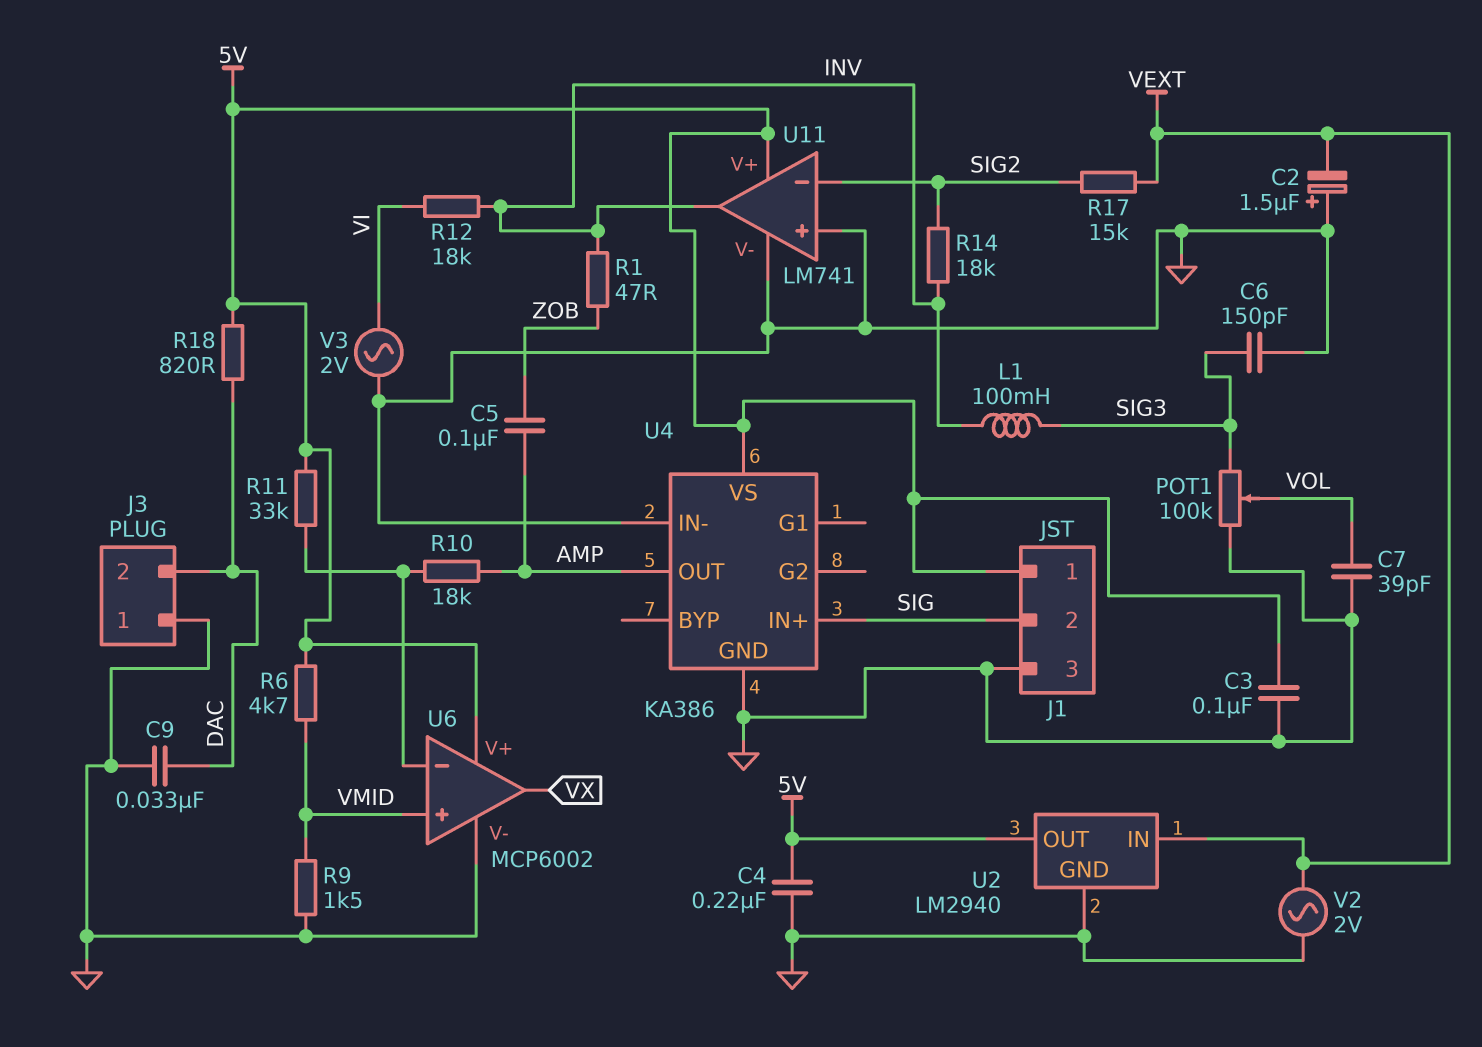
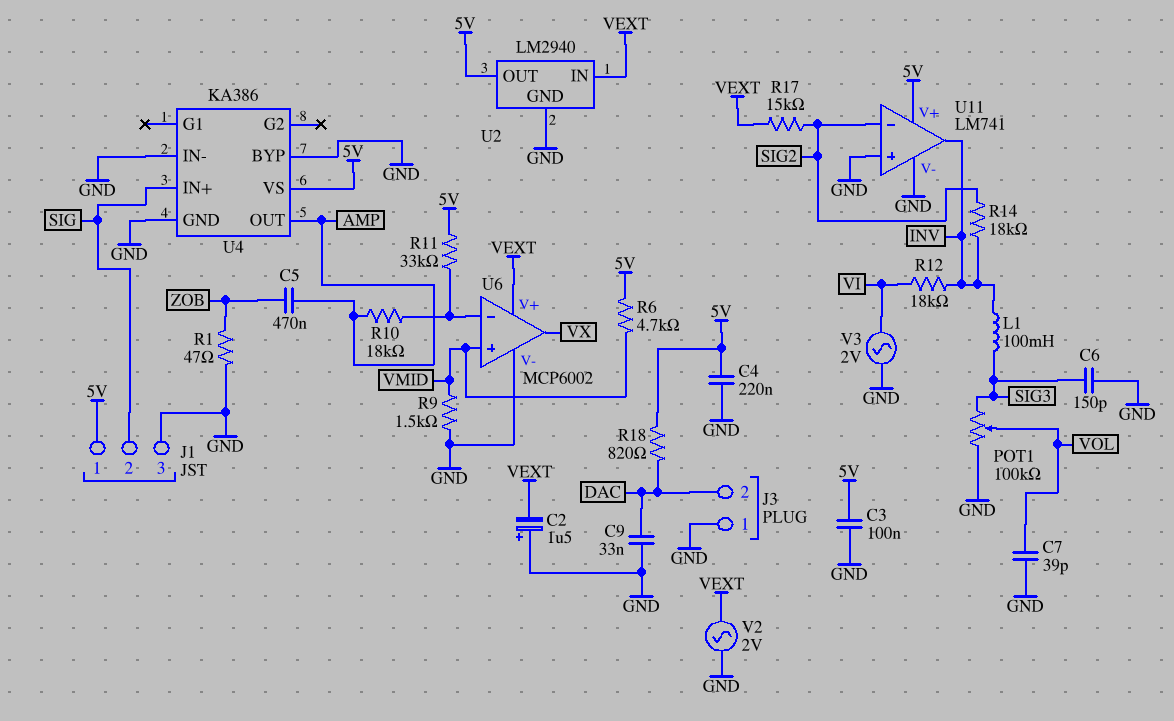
C5: 100nF (AMP, ZOB) -> 470nF (AMP, ZOB)
R1: 47 (INV, ZOB) -> 47 (GND, ZOB)
U4 pin BYP: none -> GND
U6 pin V+: 5V -> VEXT

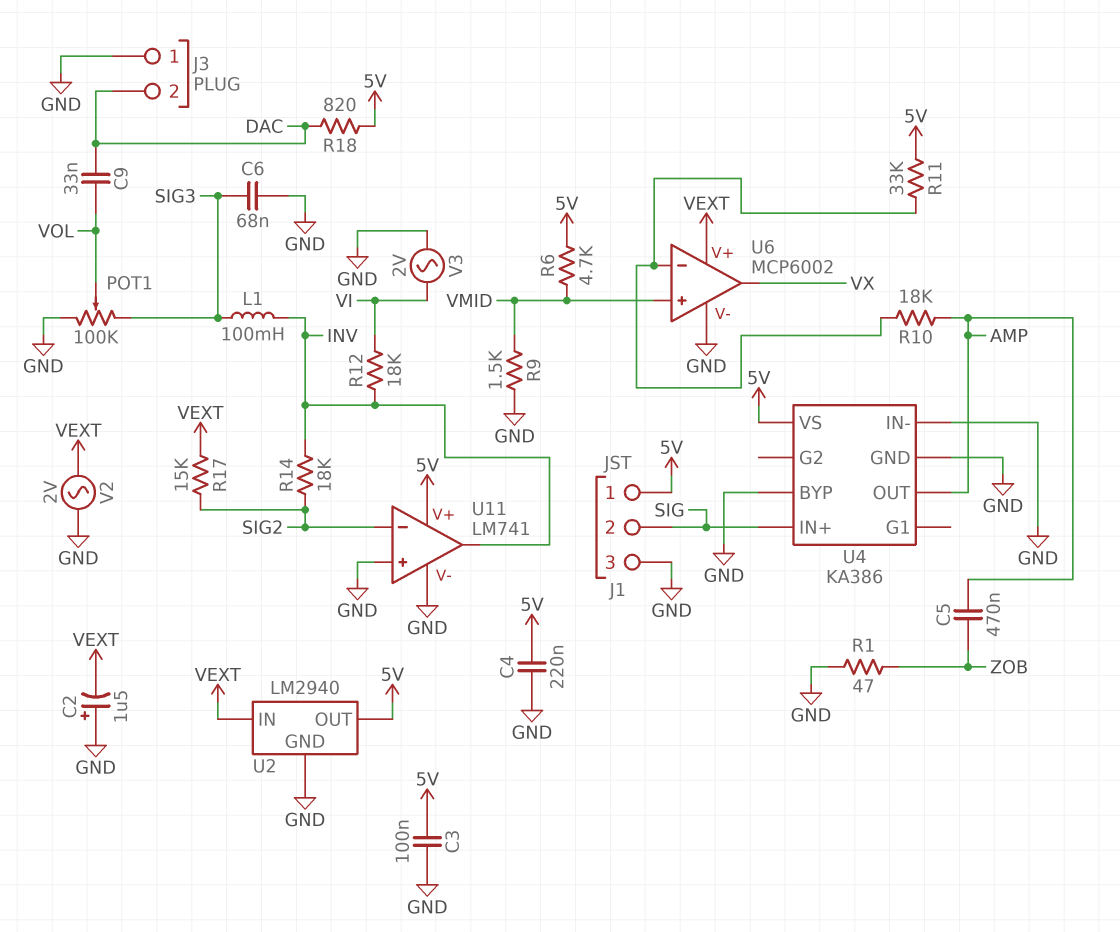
C6: 150pF (GND, SIG3) -> 68nF (GND, SIG3)
C7: 39pF (GND, VOL) -> none
C9: 33nF (DAC, GND) -> 33nF (DAC, VOL)

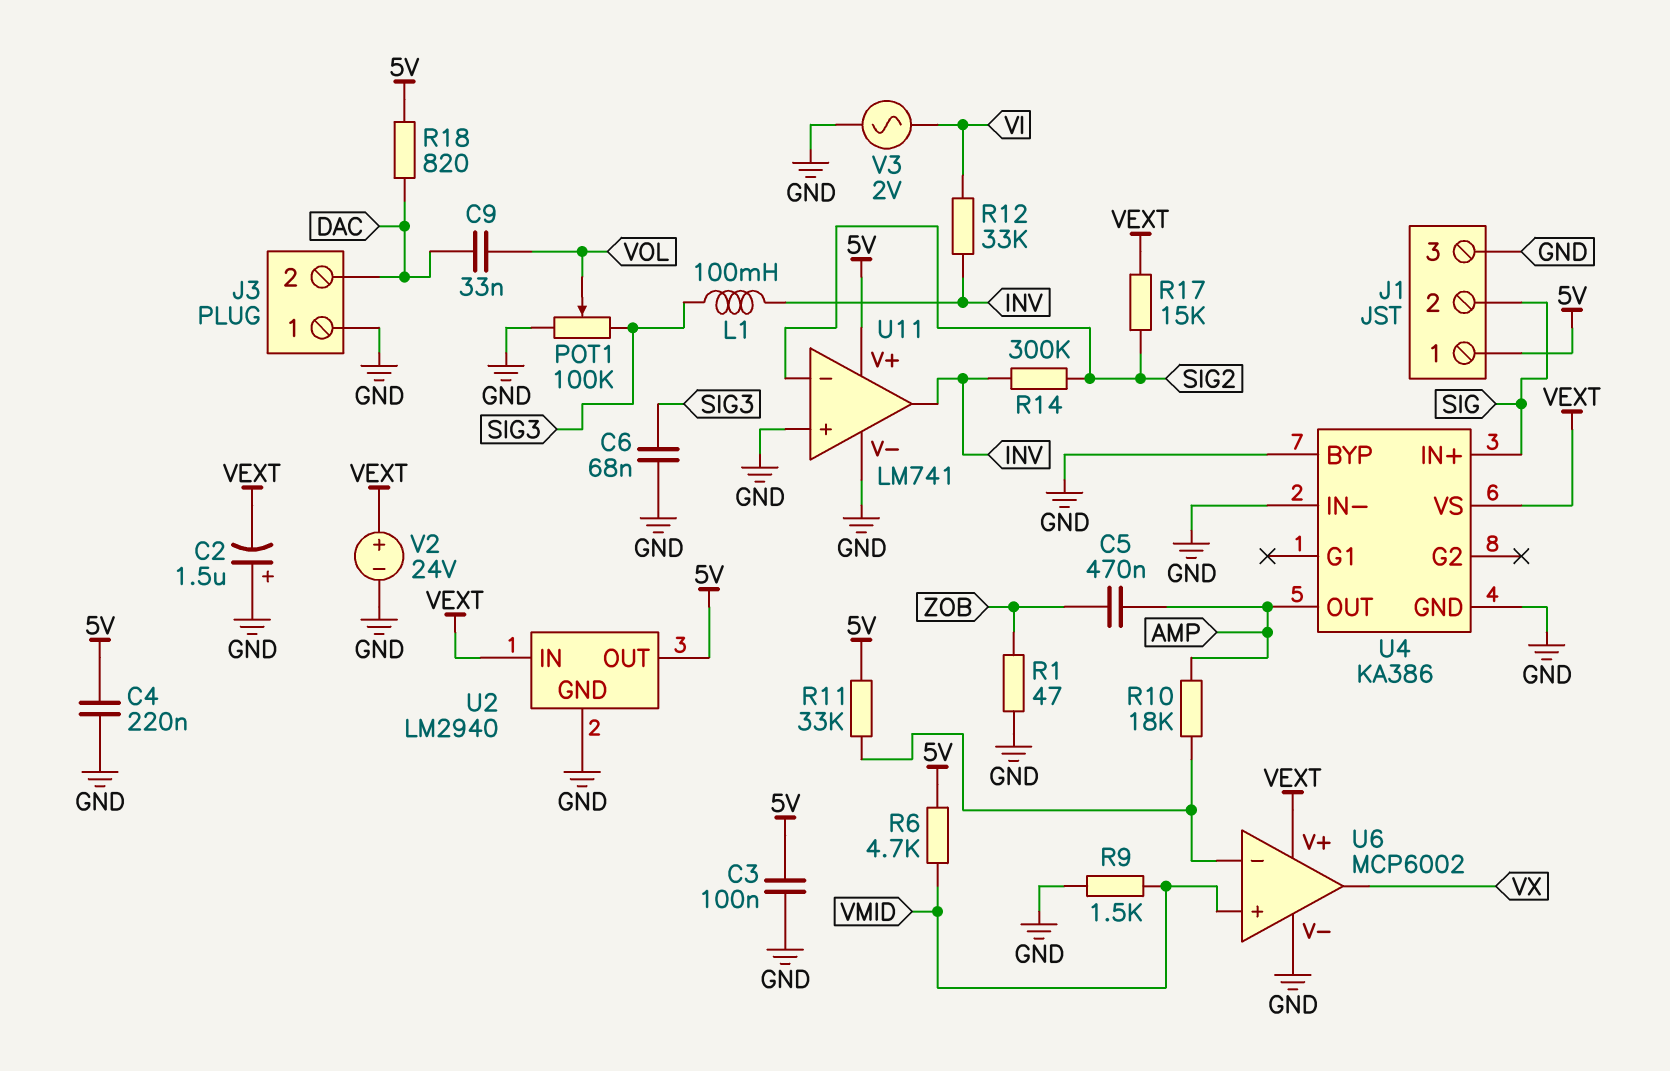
R12: 18k (INV, VI) -> 33k (INV, VI)
R14: 18k (INV, SIG2) -> 300k (INV, SIG2)
U4 pin VS: 5V -> VEXT
V2: AC 2V (GND, VEXT) -> 24V (plus VEXT, minus GND)

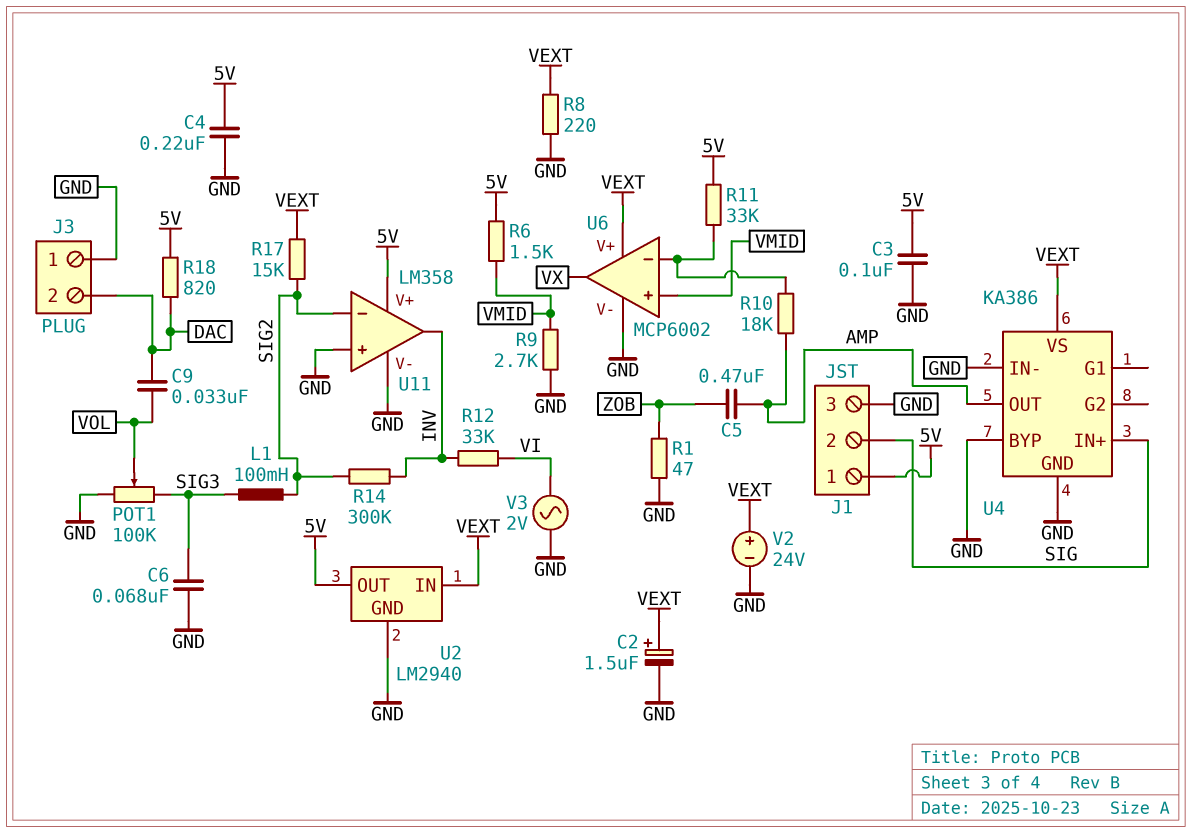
C2: 1.5uF (plus GND, minus VEXT) -> 1.5uF (plus VEXT, minus GND)
L1: 100mH (INV, SIG3) -> 100mH (SIG2, SIG3)
R6: 4.7k (5V, VMID) -> 1.5k (5V, VMID)
R8: none -> 220 (GND, VEXT)
R9: 1.5k (GND, VMID) -> 2.7k (GND, VMID)
U11: LM741 -> LM358

